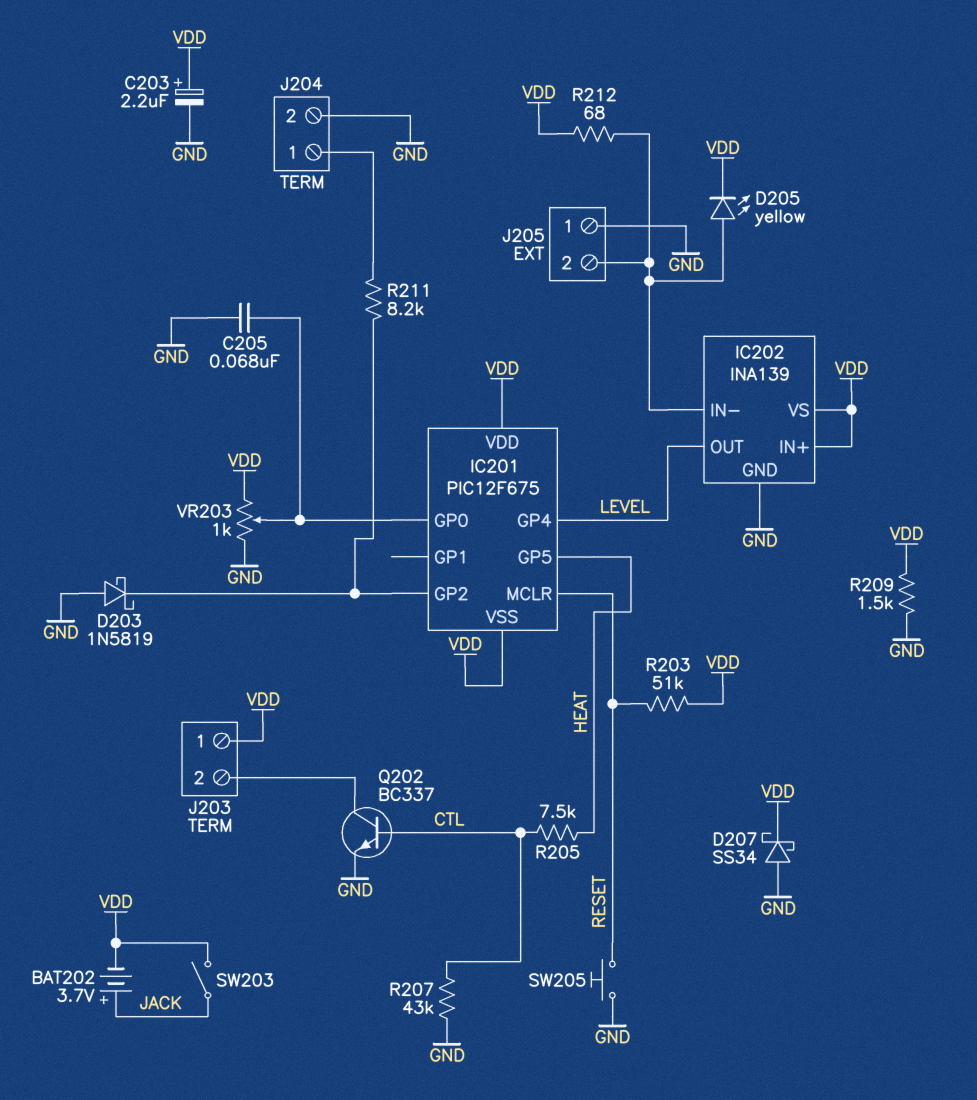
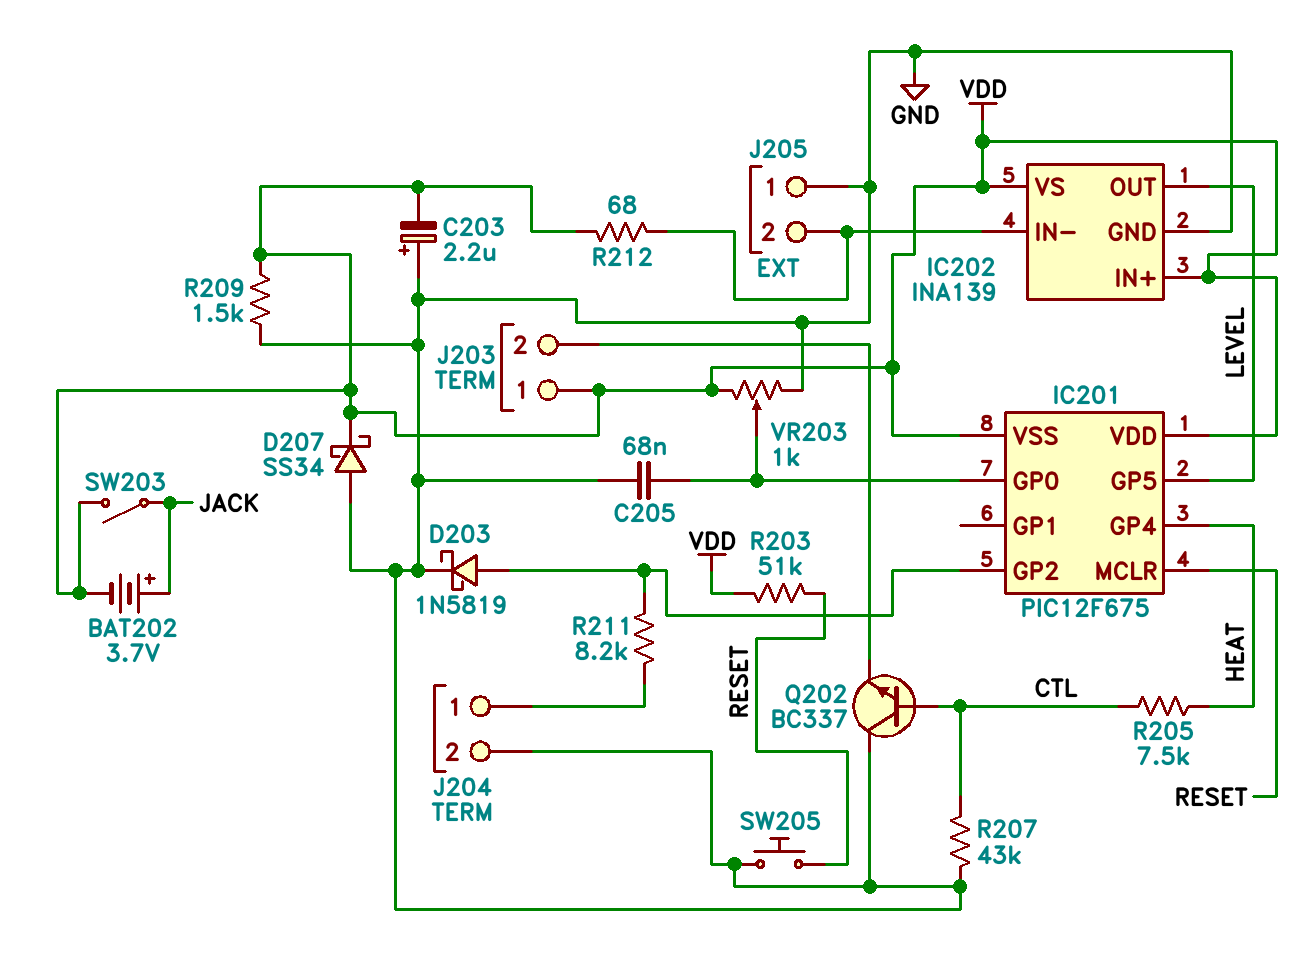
C203: 2.2uF (plus VDD, minus GND) -> 2.2uF (plus GND, minus VDD)
D203: schottky 1N5819 (A GND, K IC201/GP2) -> schottky 1N5819 (A IC201/GP2, K GND)
D205: LED yellow (A IC202/IN-, K VDD) -> none
IC201 pin GP4: LEVEL -> HEAT
IC201 pin GP5: HEAT -> LEVEL
Q202: NPN BC337 (B CTL, C J203/2, E GND) -> NPN BC337 (B CTL, C GND, E J203/2)

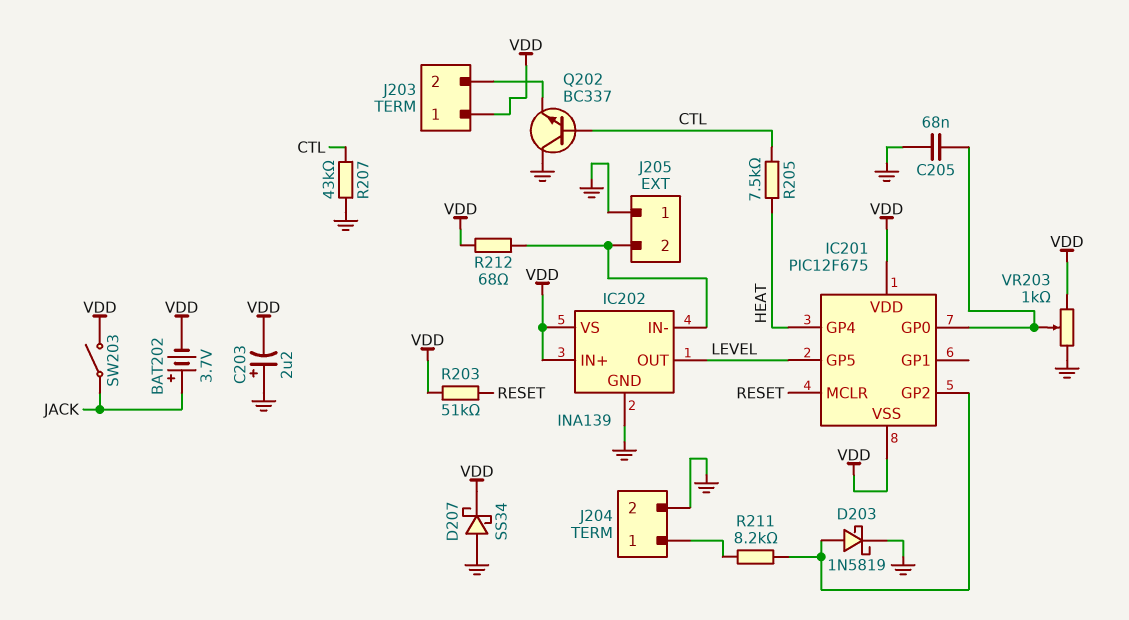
R209: 1.5k (GND, VDD) -> none
SW205: button (GND, RESET) -> none

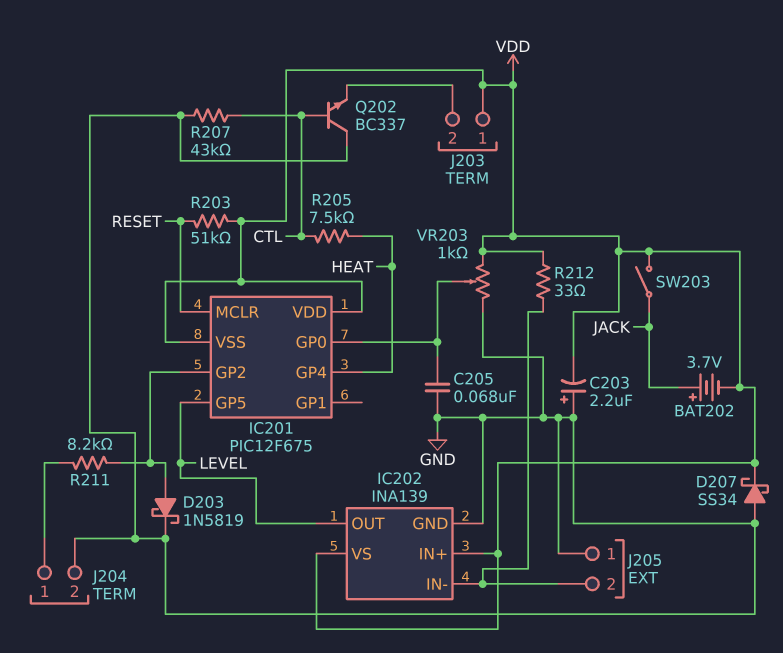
R212: 68 (IC202/IN-, VDD) -> 33 (IC202/IN-, VDD)

